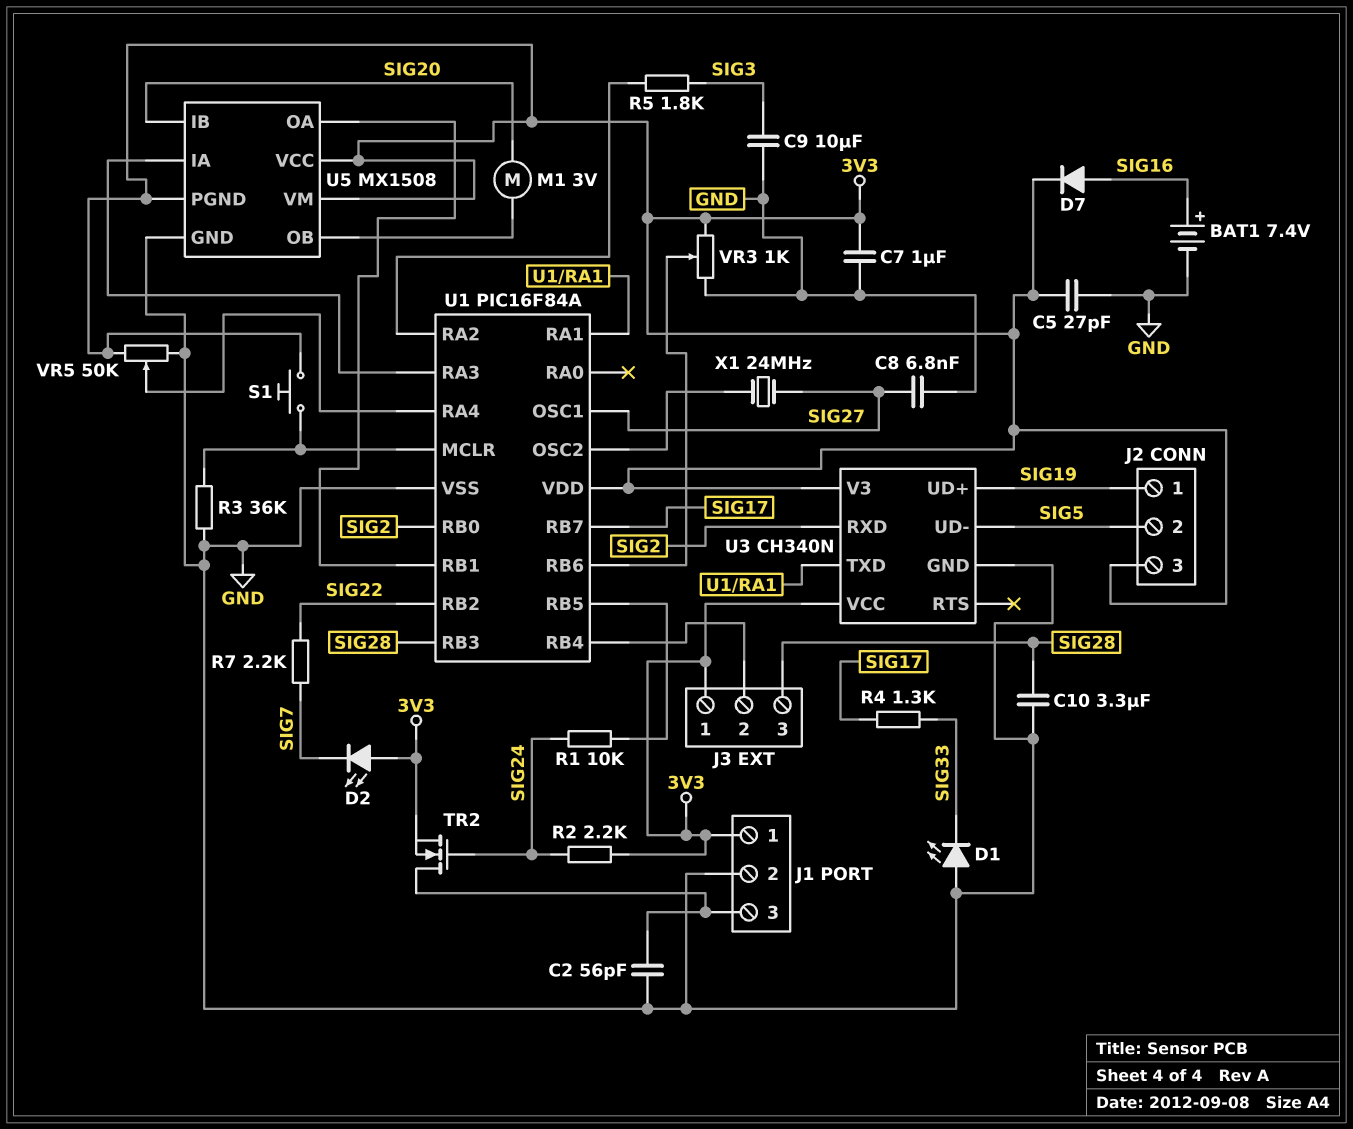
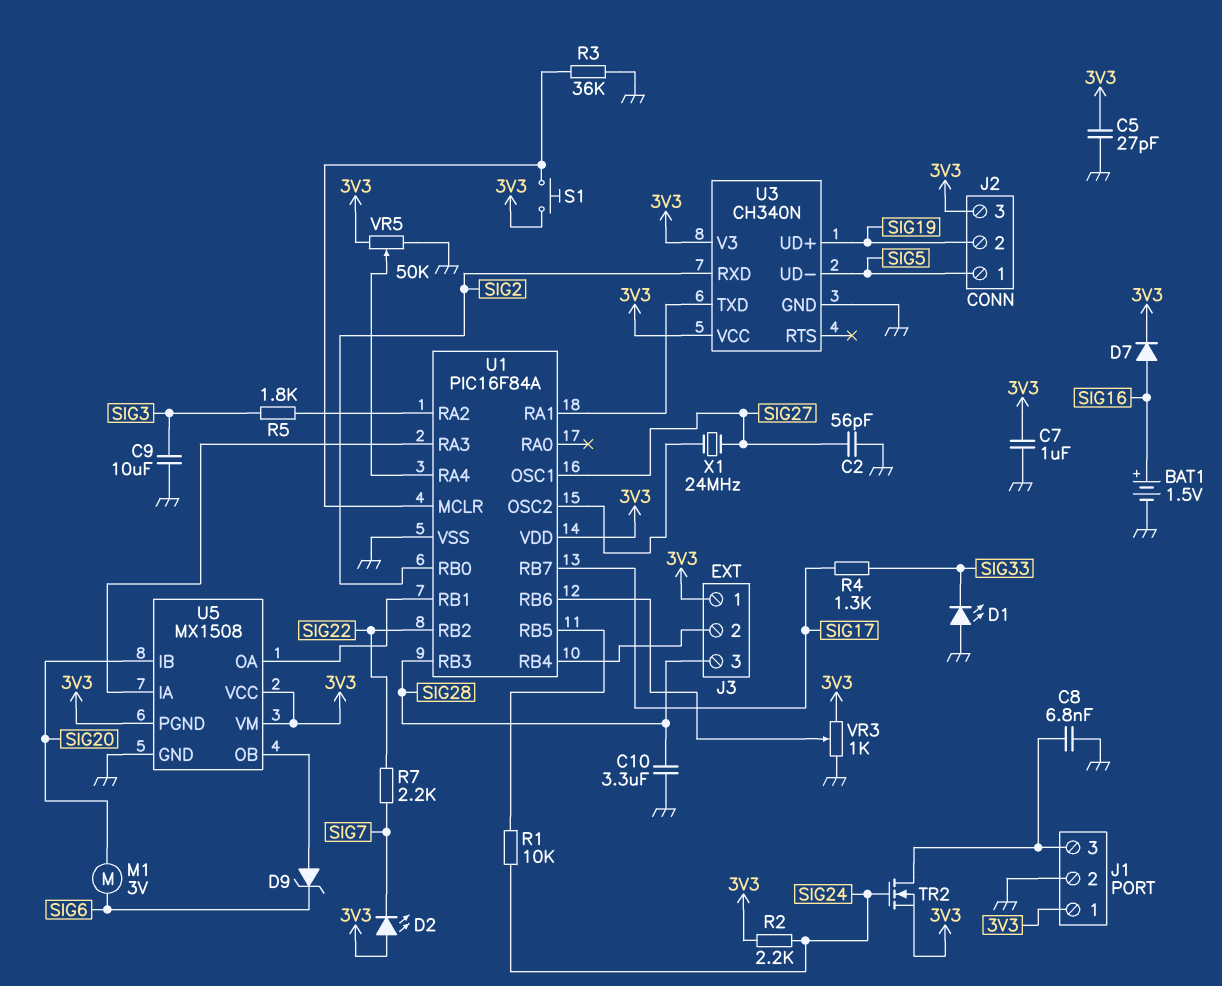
BAT1: 7.4V (plus SIG16, minus GND) -> 1.5V (plus SIG16, minus GND)
C2: 56pF (GND, J1/3) -> 56pF (GND, SIG27)
C8: 6.8nF (GND, SIG27) -> 6.8nF (GND, J1/3)
D9: none -> zener (A U5/OB, K SIG6)
J2 pin 1: SIG19 -> SIG5
J2 pin 2: SIG5 -> SIG19
M1: motor 3V (SIG20, U5/OB) -> motor 3V (SIG6, SIG20)

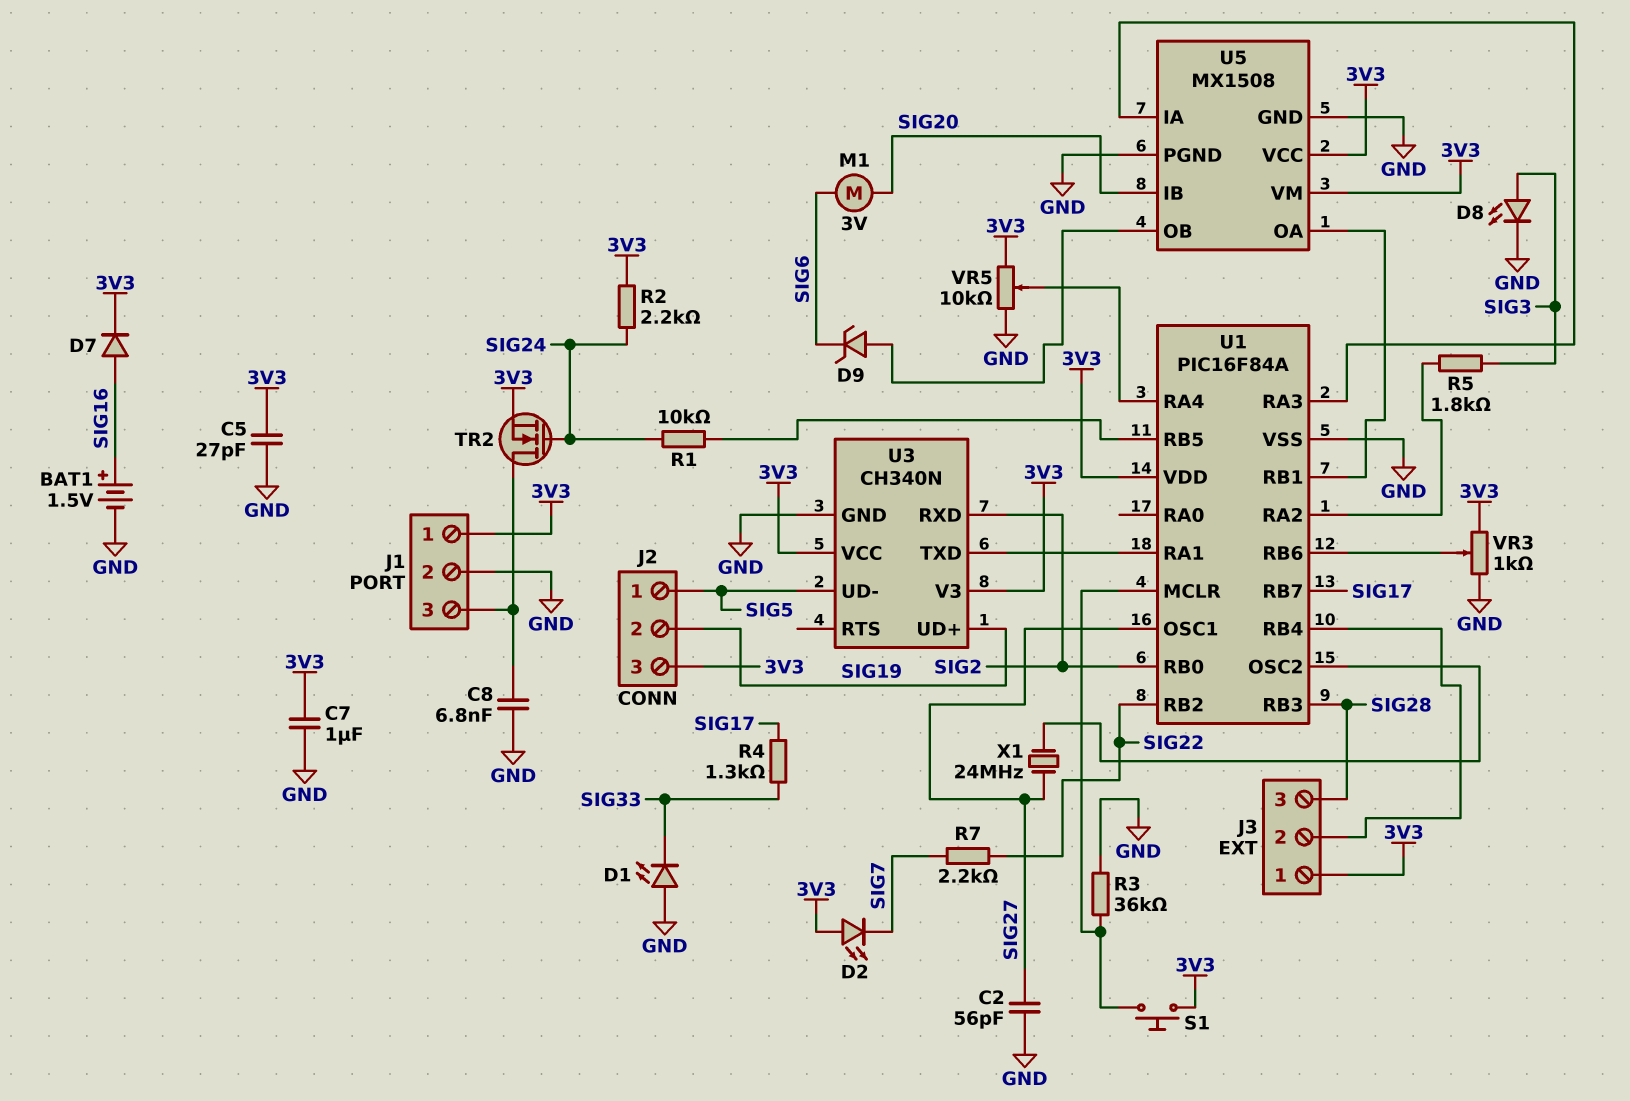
C9: 10uF (GND, SIG3) -> none
C10: 3.3uF (GND, SIG28) -> none
D8: none -> LED (A SIG3, K GND)
U5 pin PGND: 3V3 -> GND
VR5: 50k (3V3, GND, wiper U1/RA4) -> 10k (3V3, GND, wiper U1/RA4)

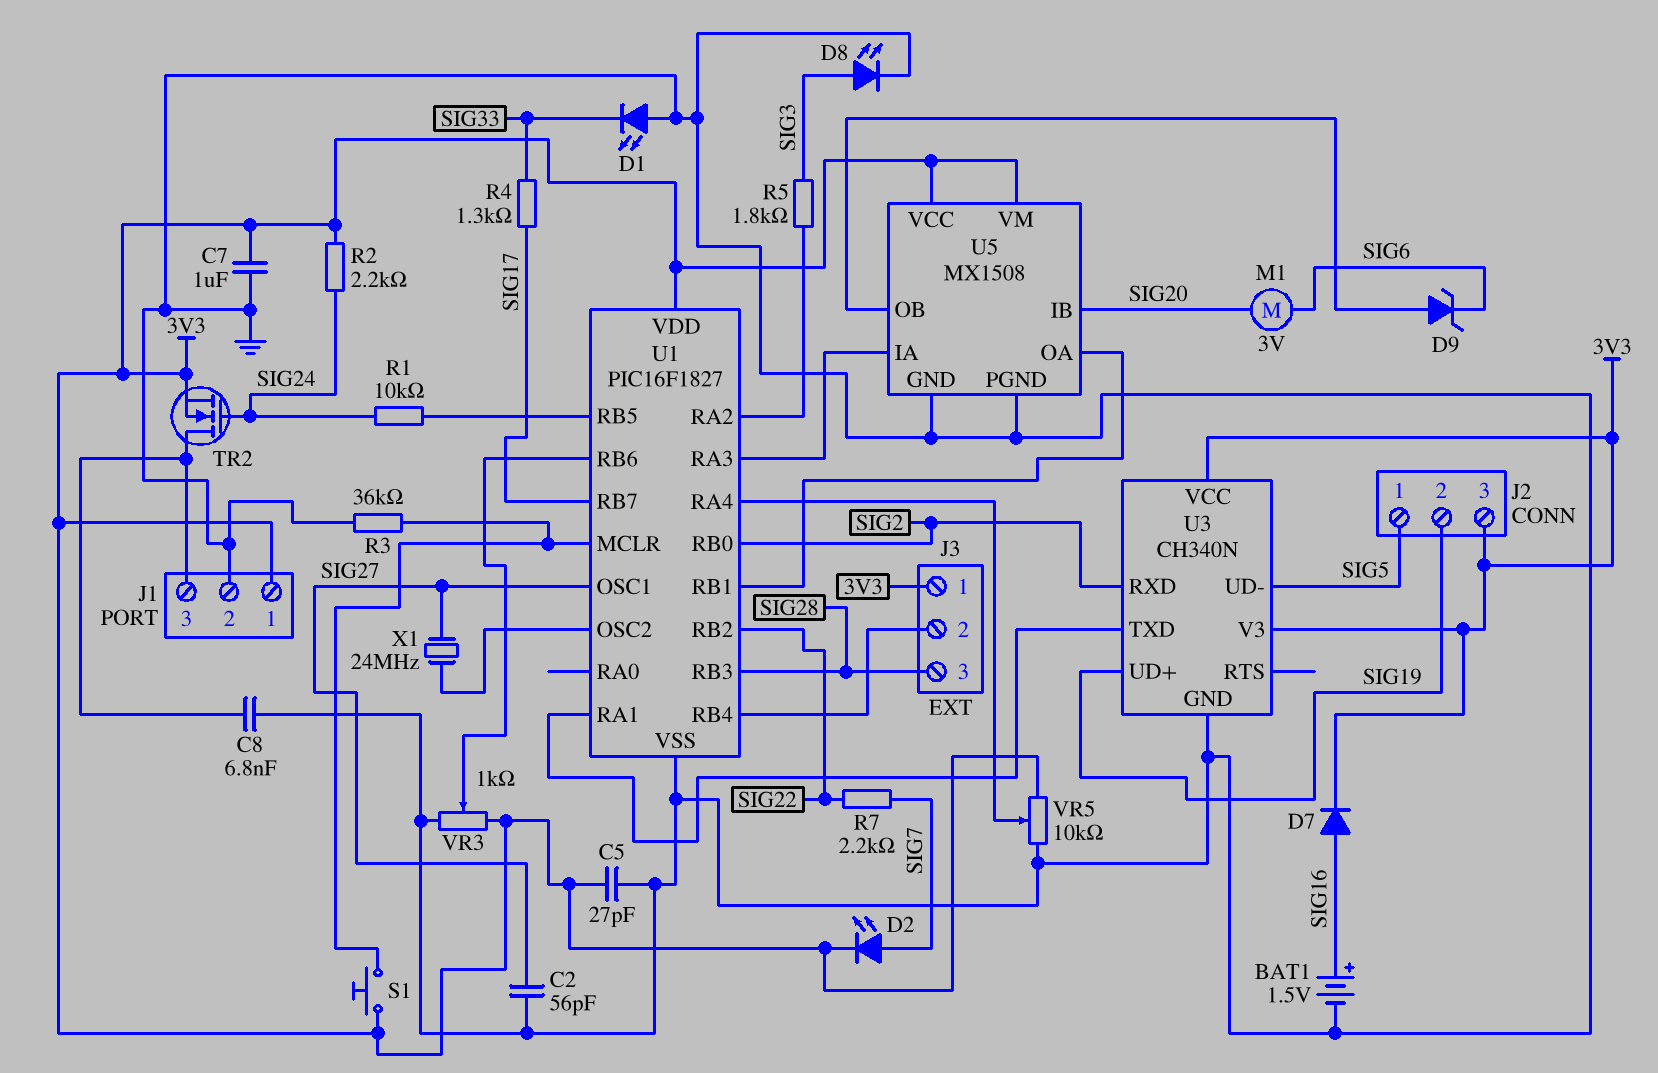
D2: LED (A 3V3, K SIG7) -> LED (A SIG7, K 3V3)
U1: PIC16F84A -> PIC16F1827

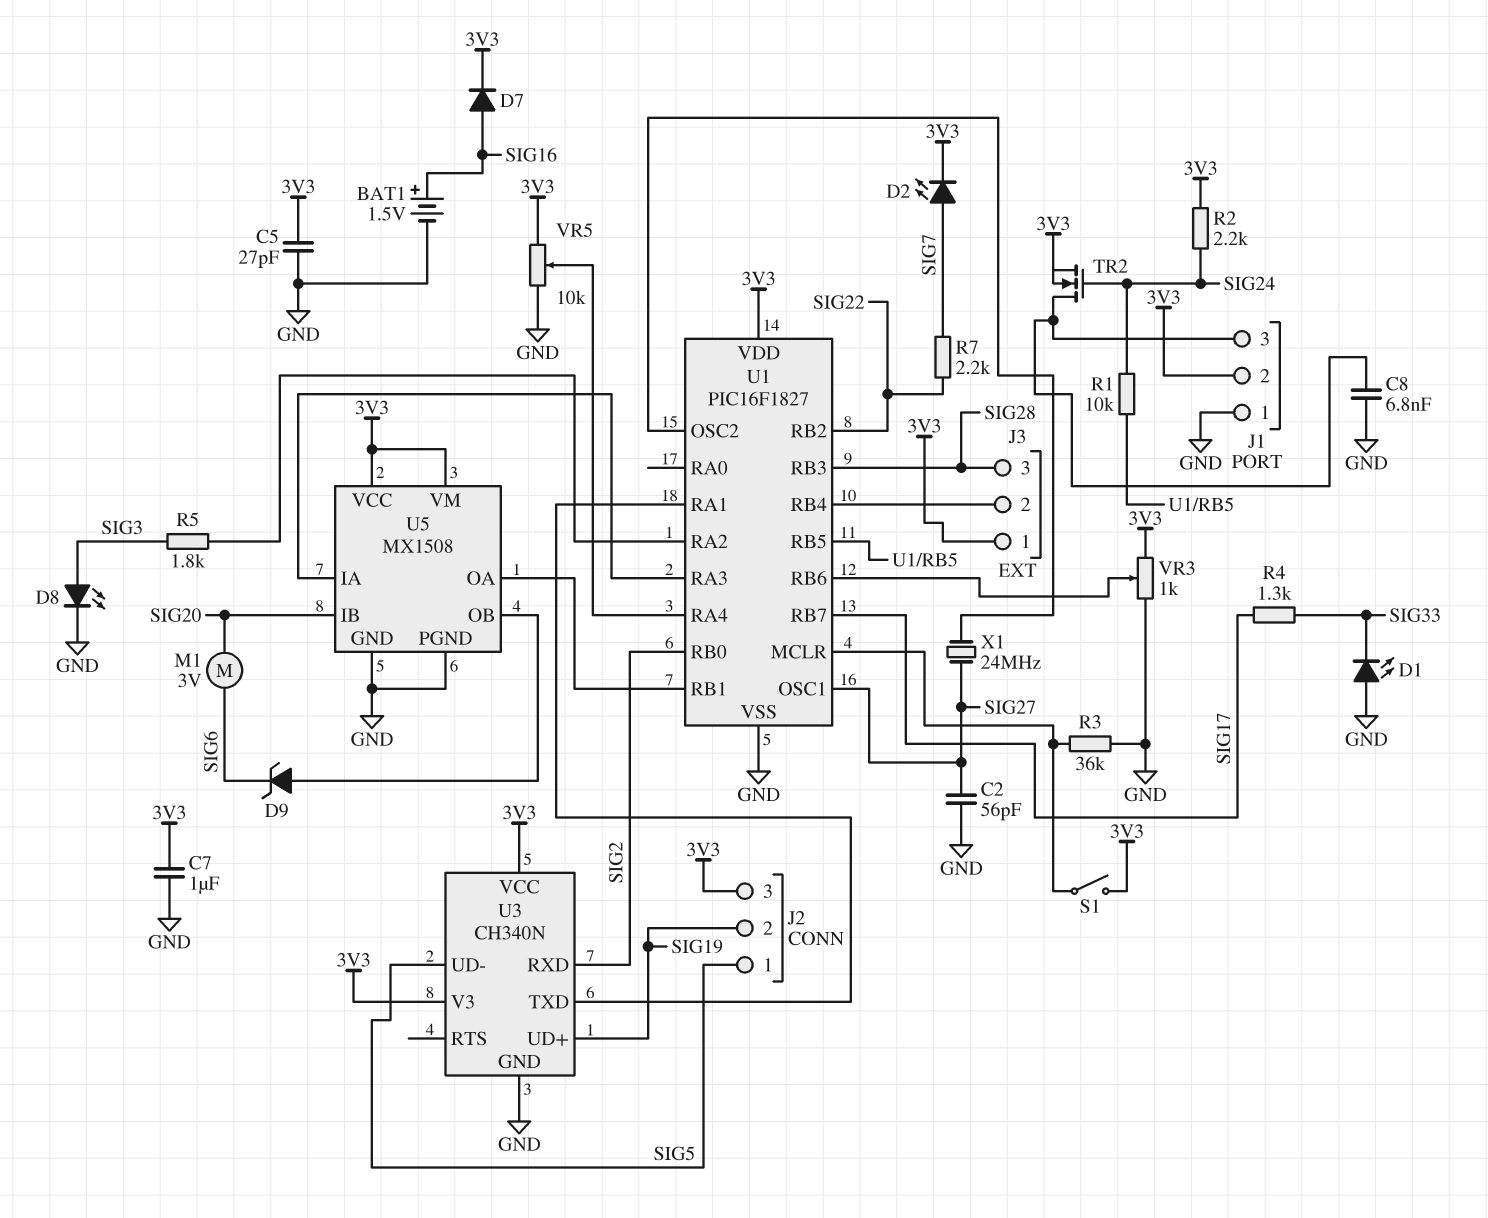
J1 pin 1: 3V3 -> GND
J1 pin 2: GND -> 3V3
S1: button (3V3, U1/MCLR) -> switch (3V3, U1/MCLR)

